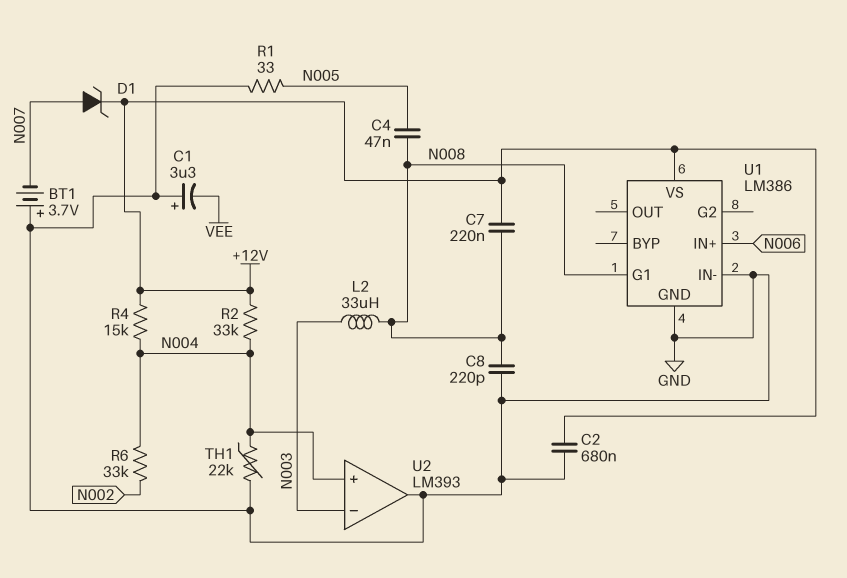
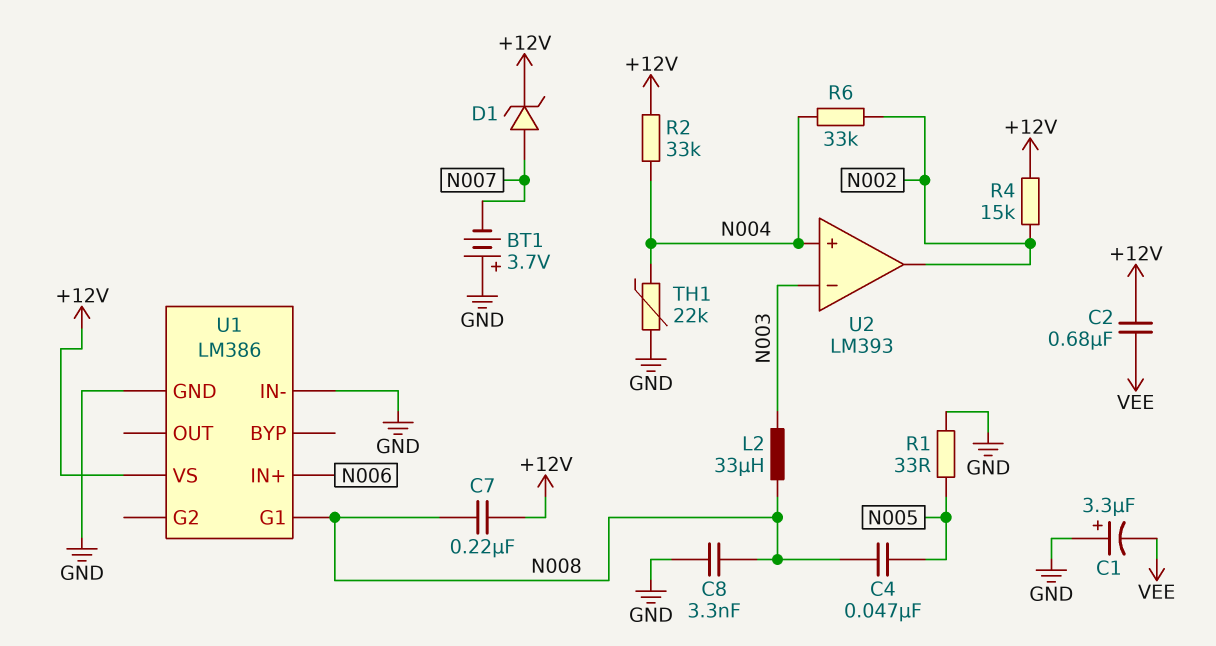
C2: 680nF (+12V, GND) -> 680nF (+12V, VEE)
C8: 220pF (GND, N008) -> 3.3nF (GND, N008)
R4: 15k (+12V, N004) -> 15k (+12V, N002)
U2 pin out: GND -> N002

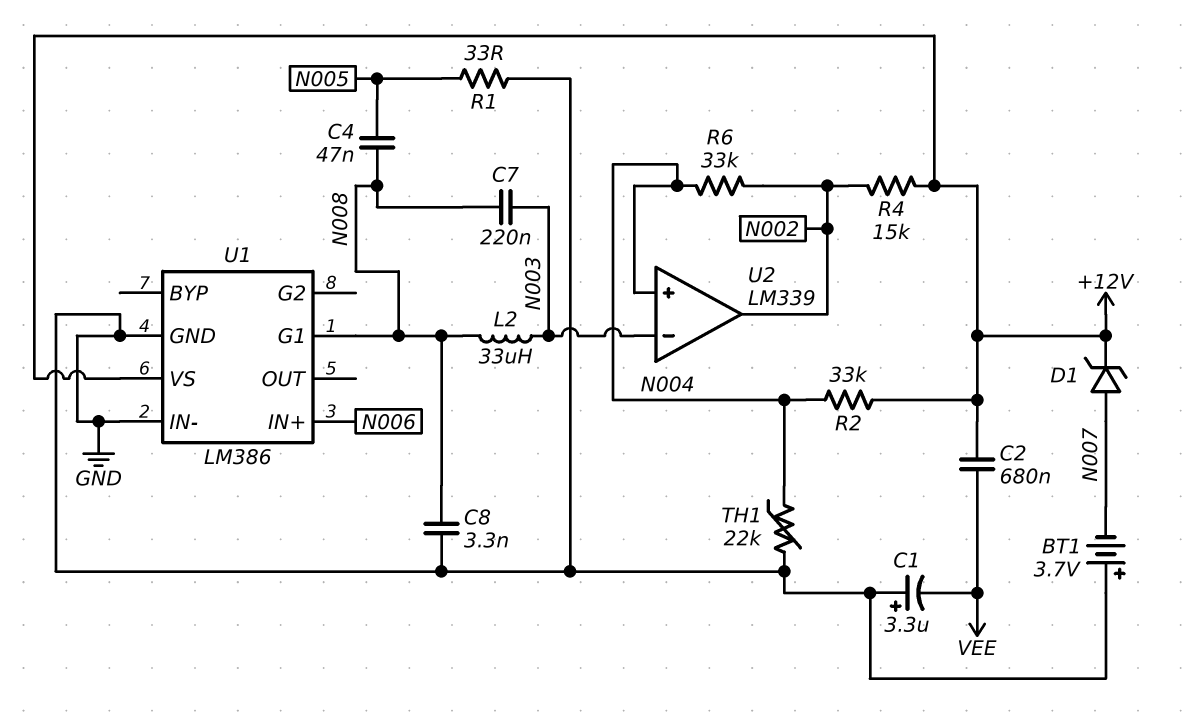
C7: 220nF (+12V, N008) -> 220nF (N003, N008)
U2: LM393 -> LM339

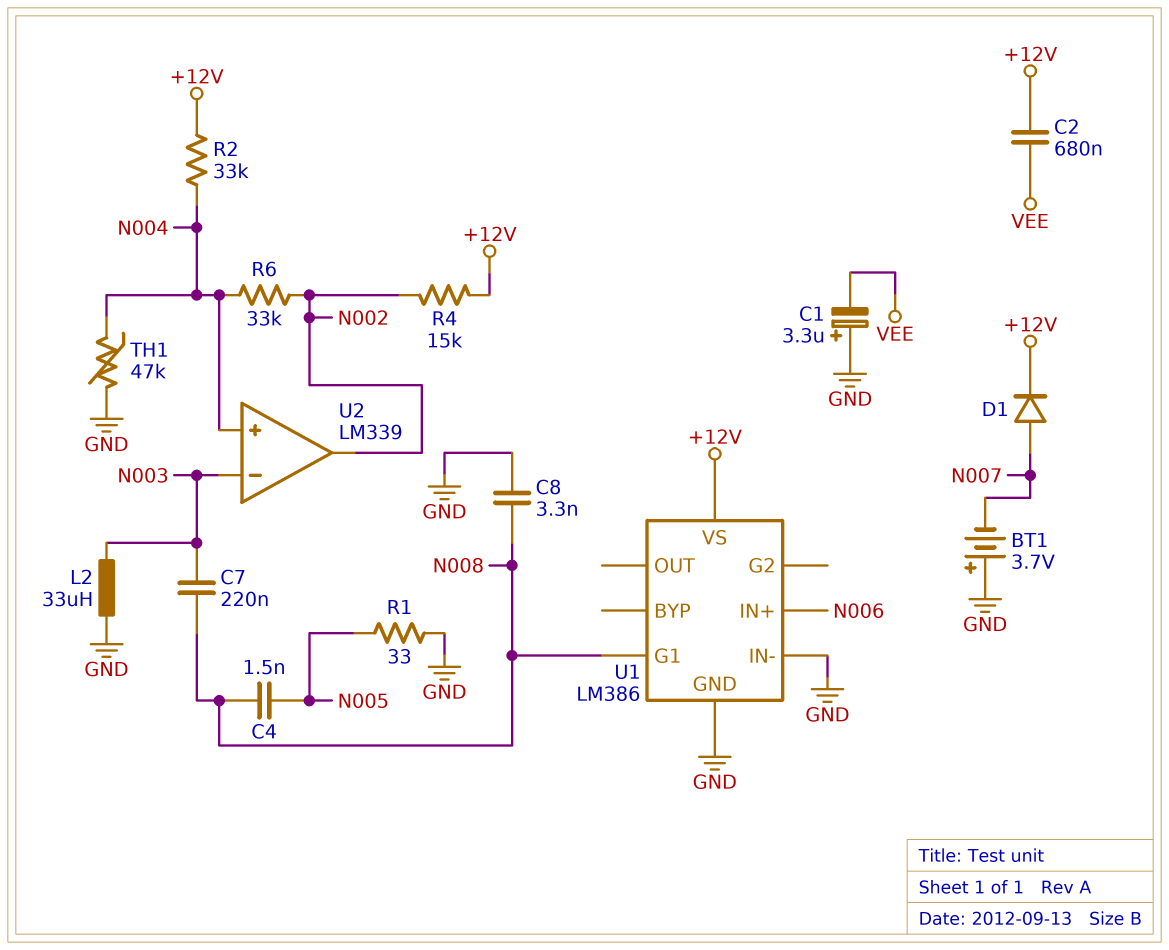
C4: 47nF (N005, N008) -> 1.5nF (N005, N008)
D1: zener (A N007, K +12V) -> diode (A N007, K +12V)
L2: 33uH (N003, N008) -> 33uH (GND, N003)
TH1: 22k (GND, N004) -> 47k (GND, N004)

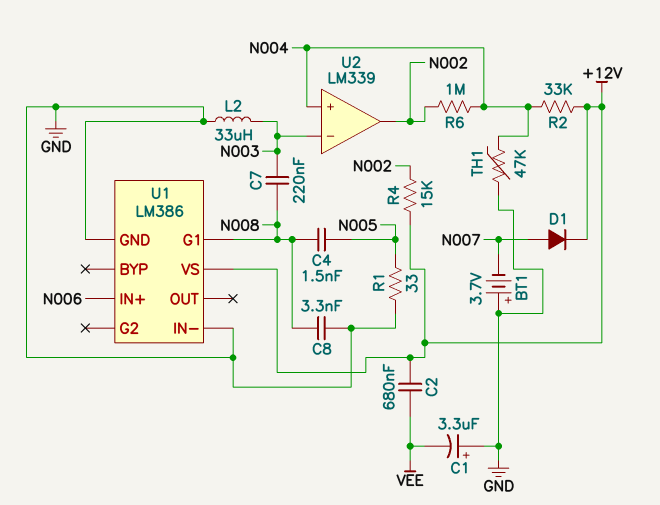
R6: 33k (N002, N004) -> 1M (N002, N004)

